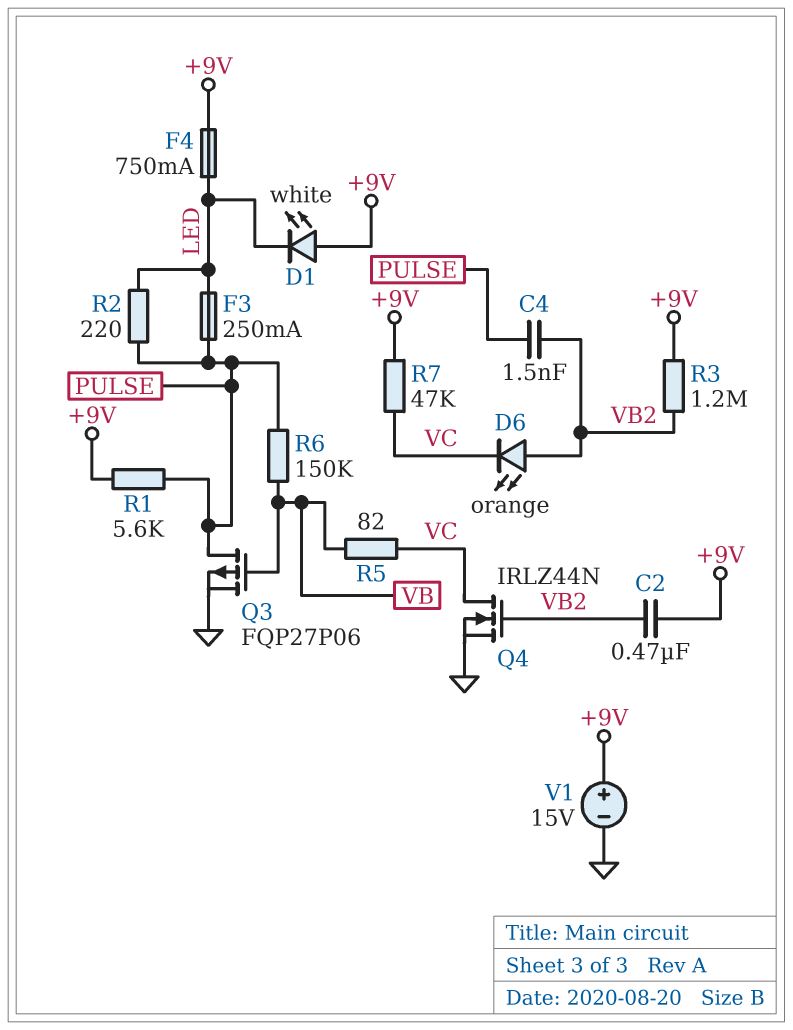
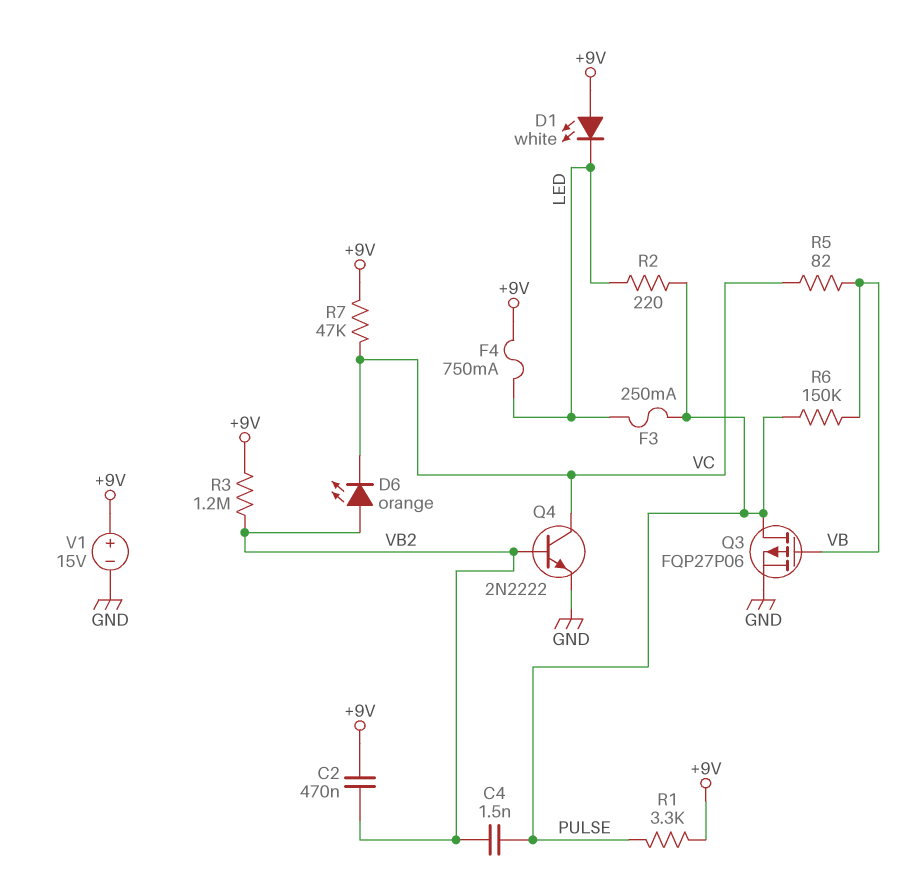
Q4: NMOS IRLZ44N (G VB2, D VC, S GND) -> NPN 2N2222 (B VB2, C VC, E GND)
R1: 5.6k (+9V, PULSE) -> 3.3k (+9V, PULSE)

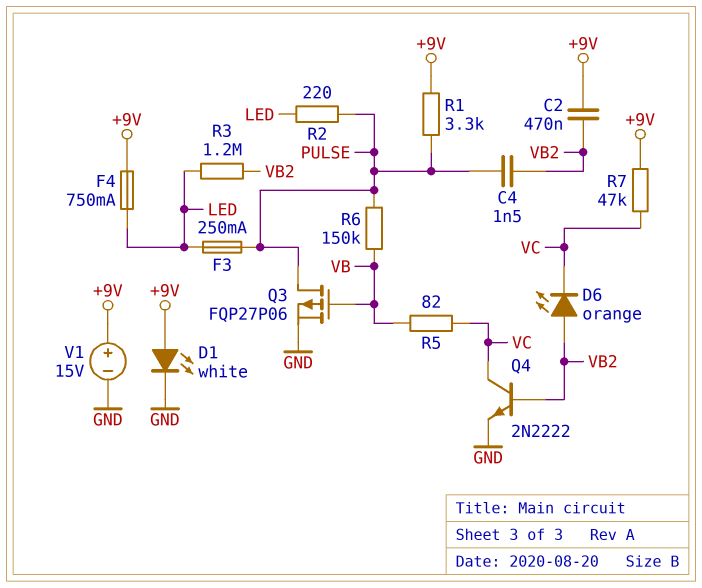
D1: LED white (A +9V, K LED) -> LED white (A +9V, K GND)
R3: 1.2M (+9V, VB2) -> 1.2M (LED, VB2)

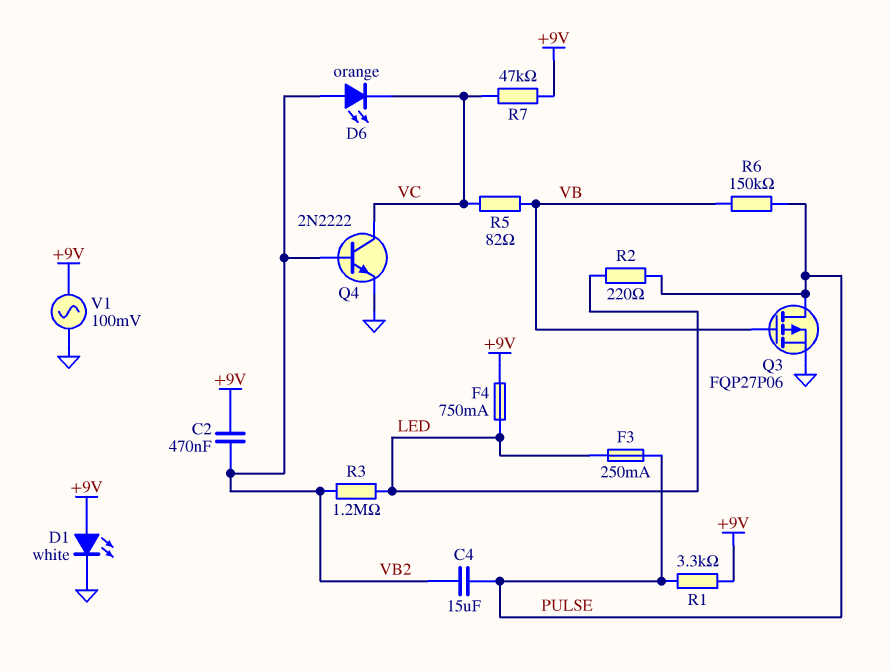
C4: 1.5nF (PULSE, VB2) -> 15uF (PULSE, VB2)
V1: 15V (plus +9V, minus GND) -> AC 100mV (+9V, GND)

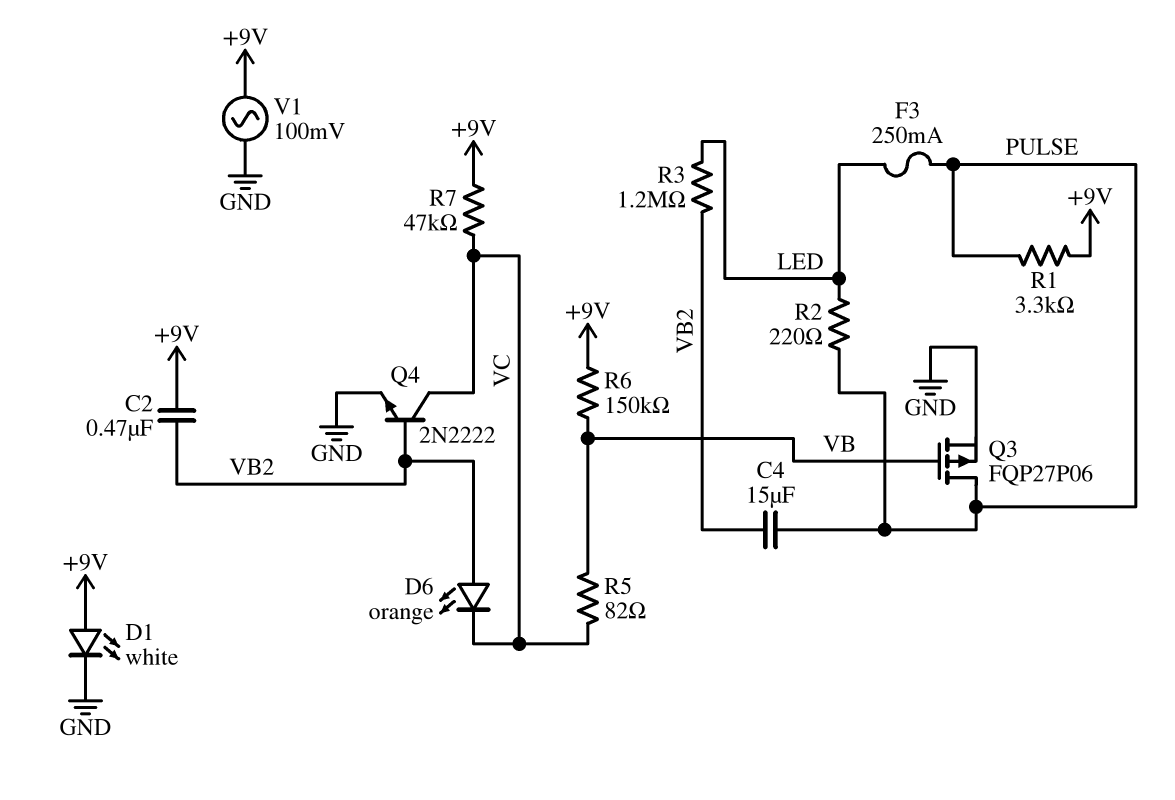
F4: 750mA (+9V, LED) -> none
R6: 150k (PULSE, VB) -> 150k (+9V, VB)

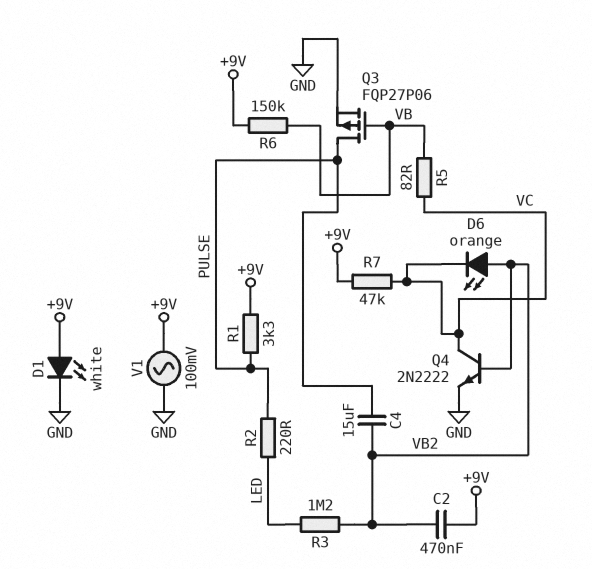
F3: 250mA (LED, PULSE) -> none

